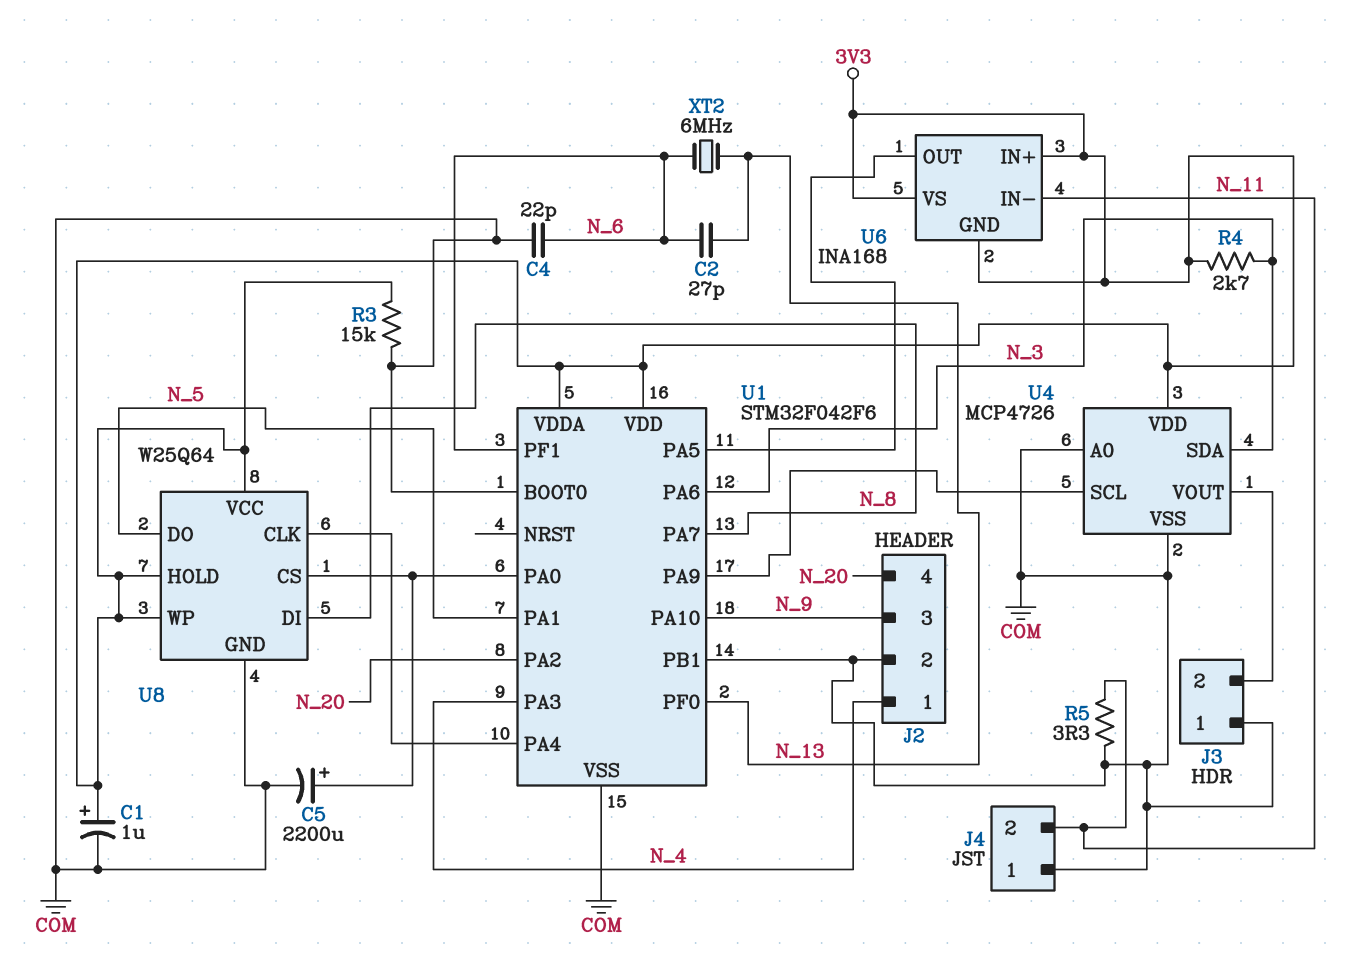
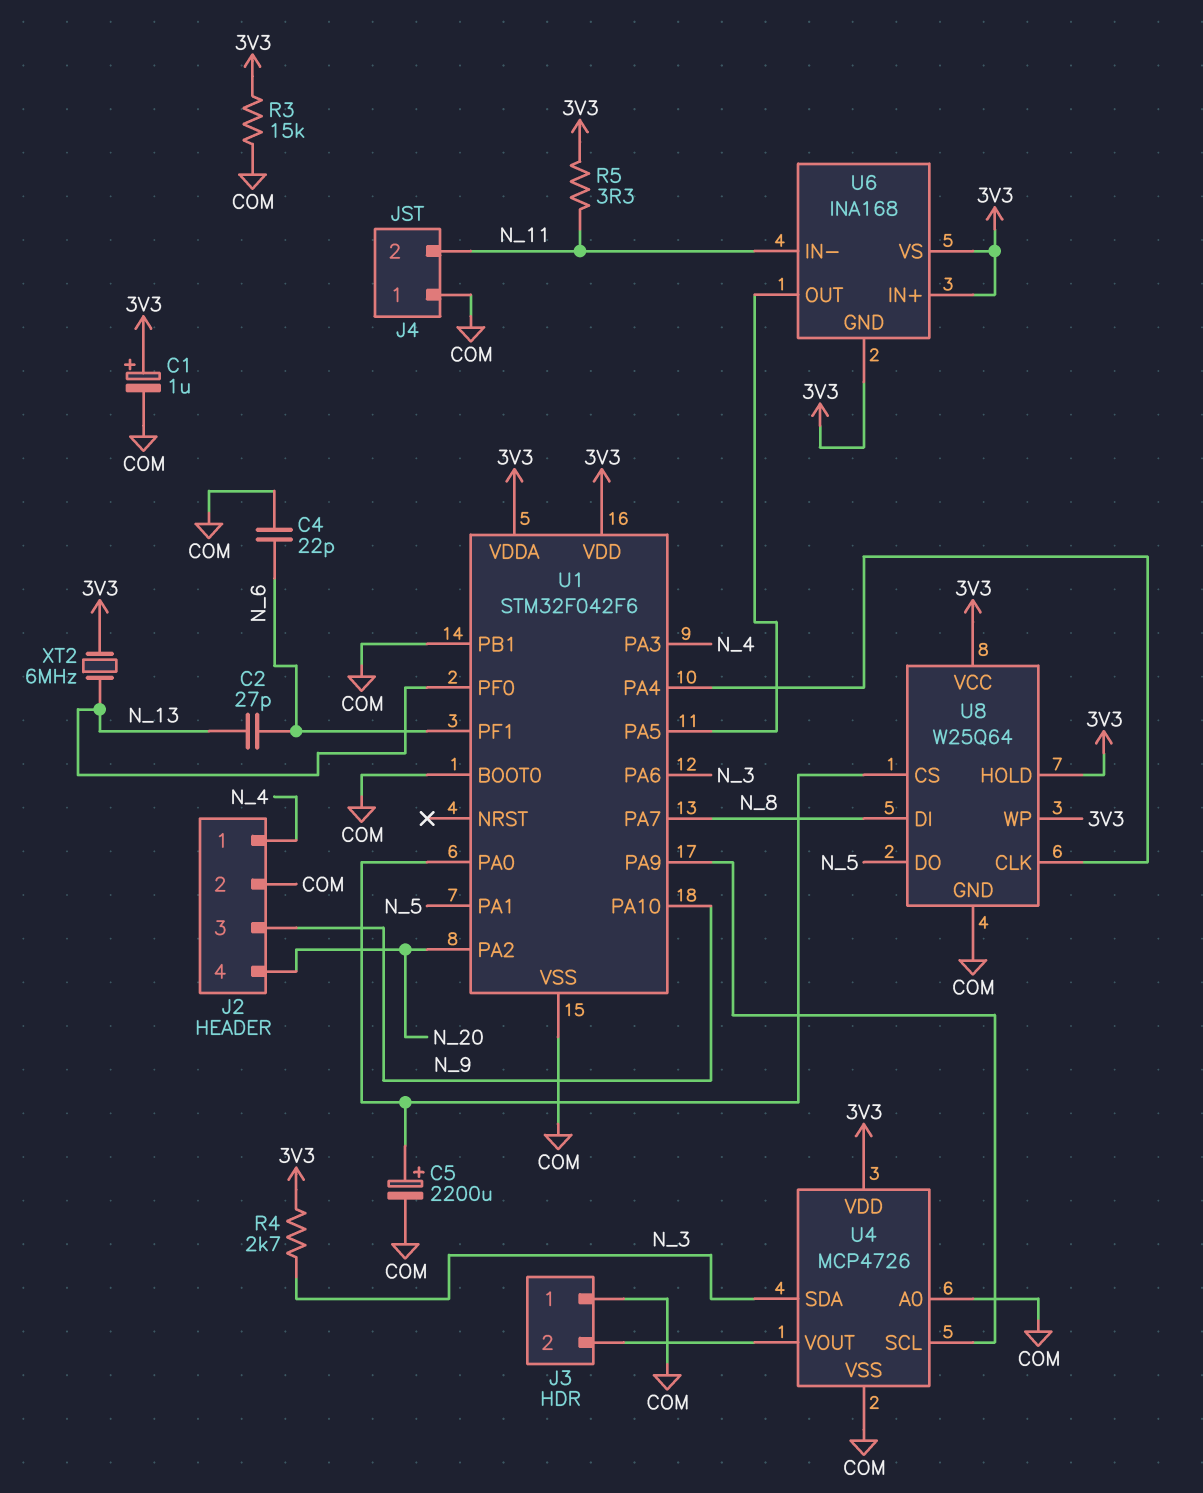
R5: 3.3 (COM, N_11) -> 3.3 (3V3, N_11)
XT2: 6MHz (N_6, N_13) -> 6MHz (3V3, N_13)

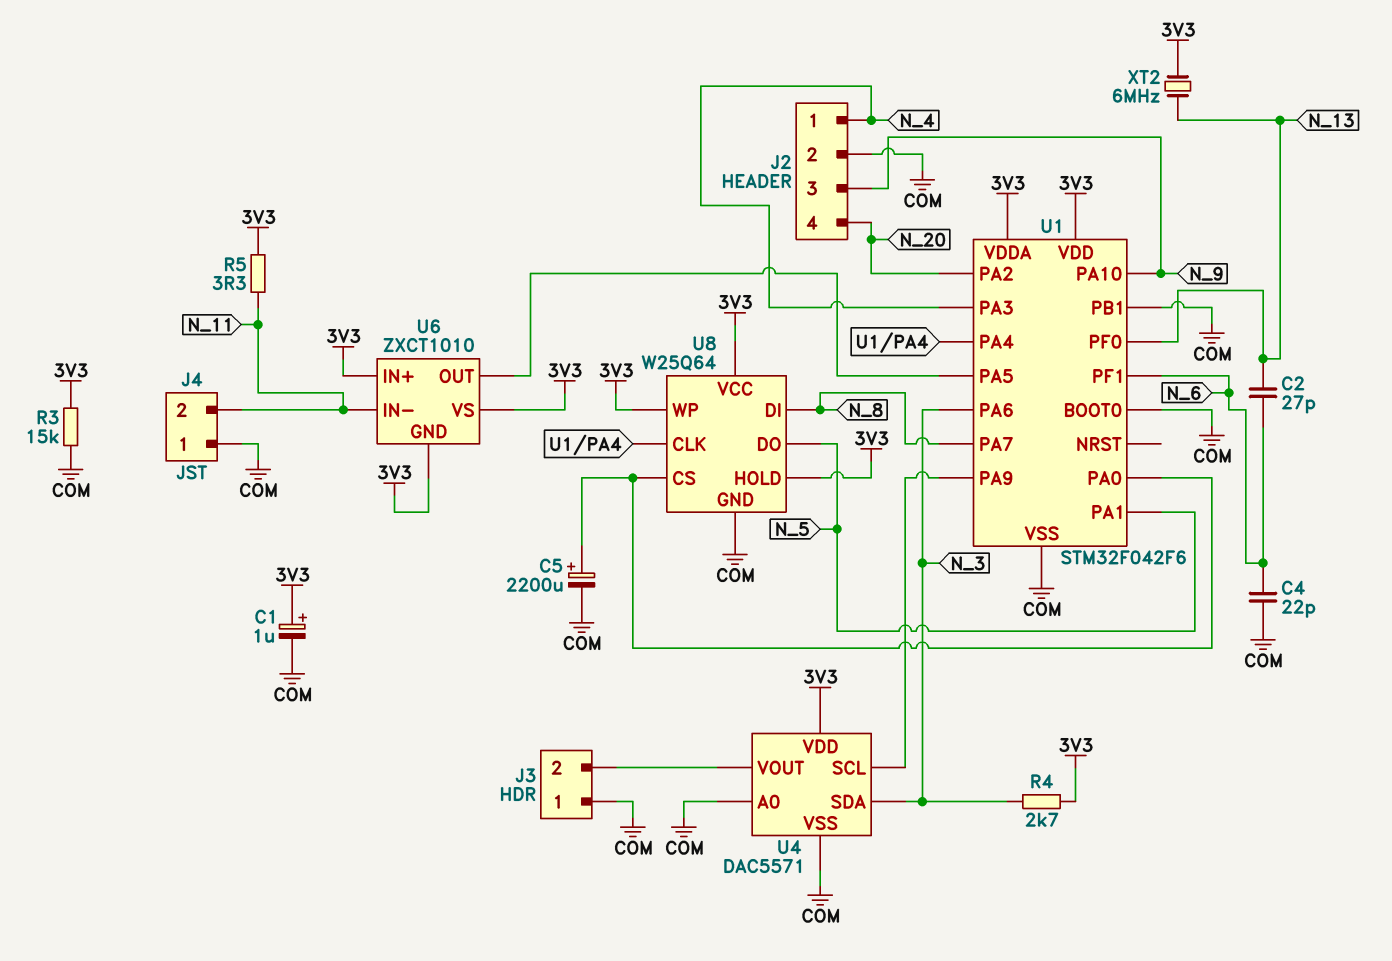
U4: MCP4726 -> DAC5571
U6: INA168 -> ZXCT1010

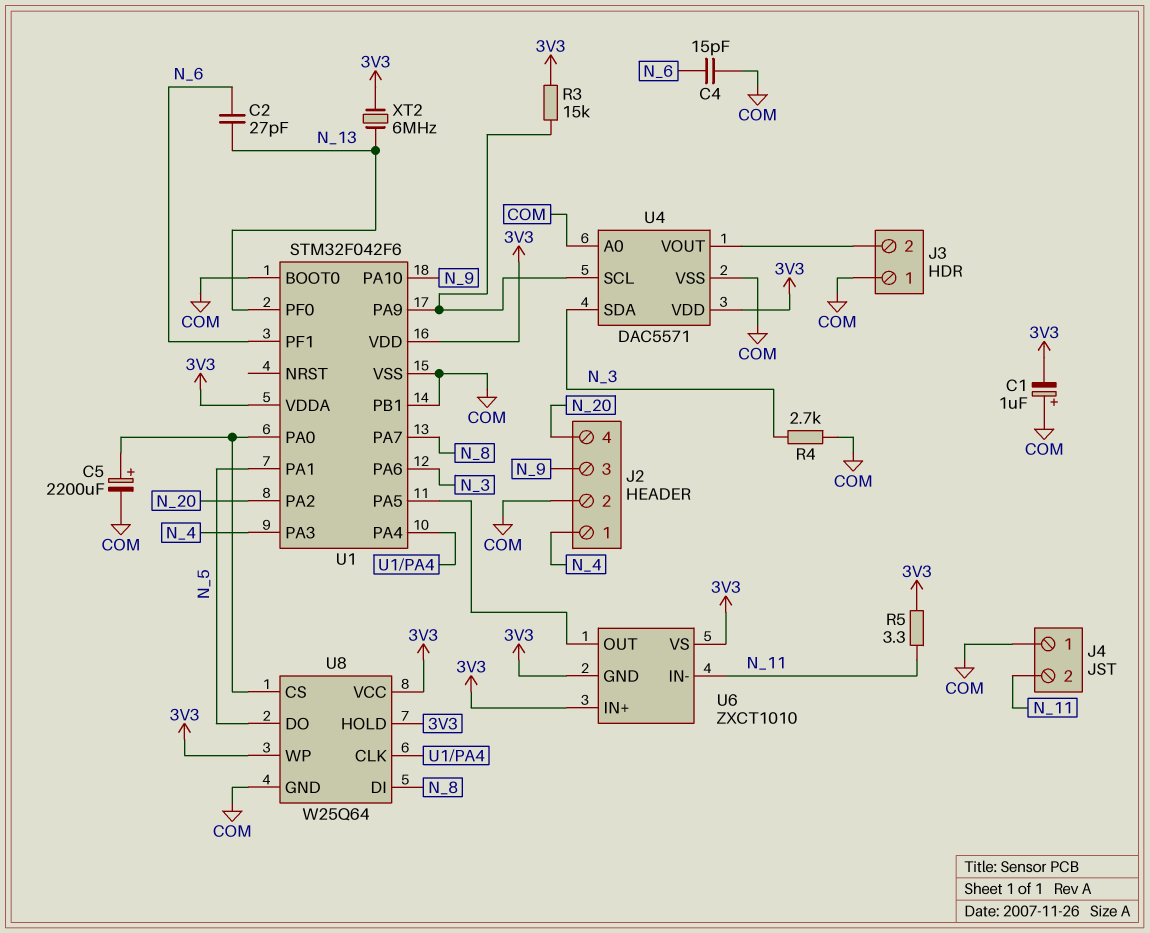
C1: 1uF (plus 3V3, minus COM) -> 1uF (plus COM, minus 3V3)
C4: 22pF (COM, N_6) -> 15pF (COM, N_6)
R3: 15k (3V3, COM) -> 15k (3V3, U1/PA9)
R4: 2.7k (3V3, N_3) -> 2.7k (COM, N_3)

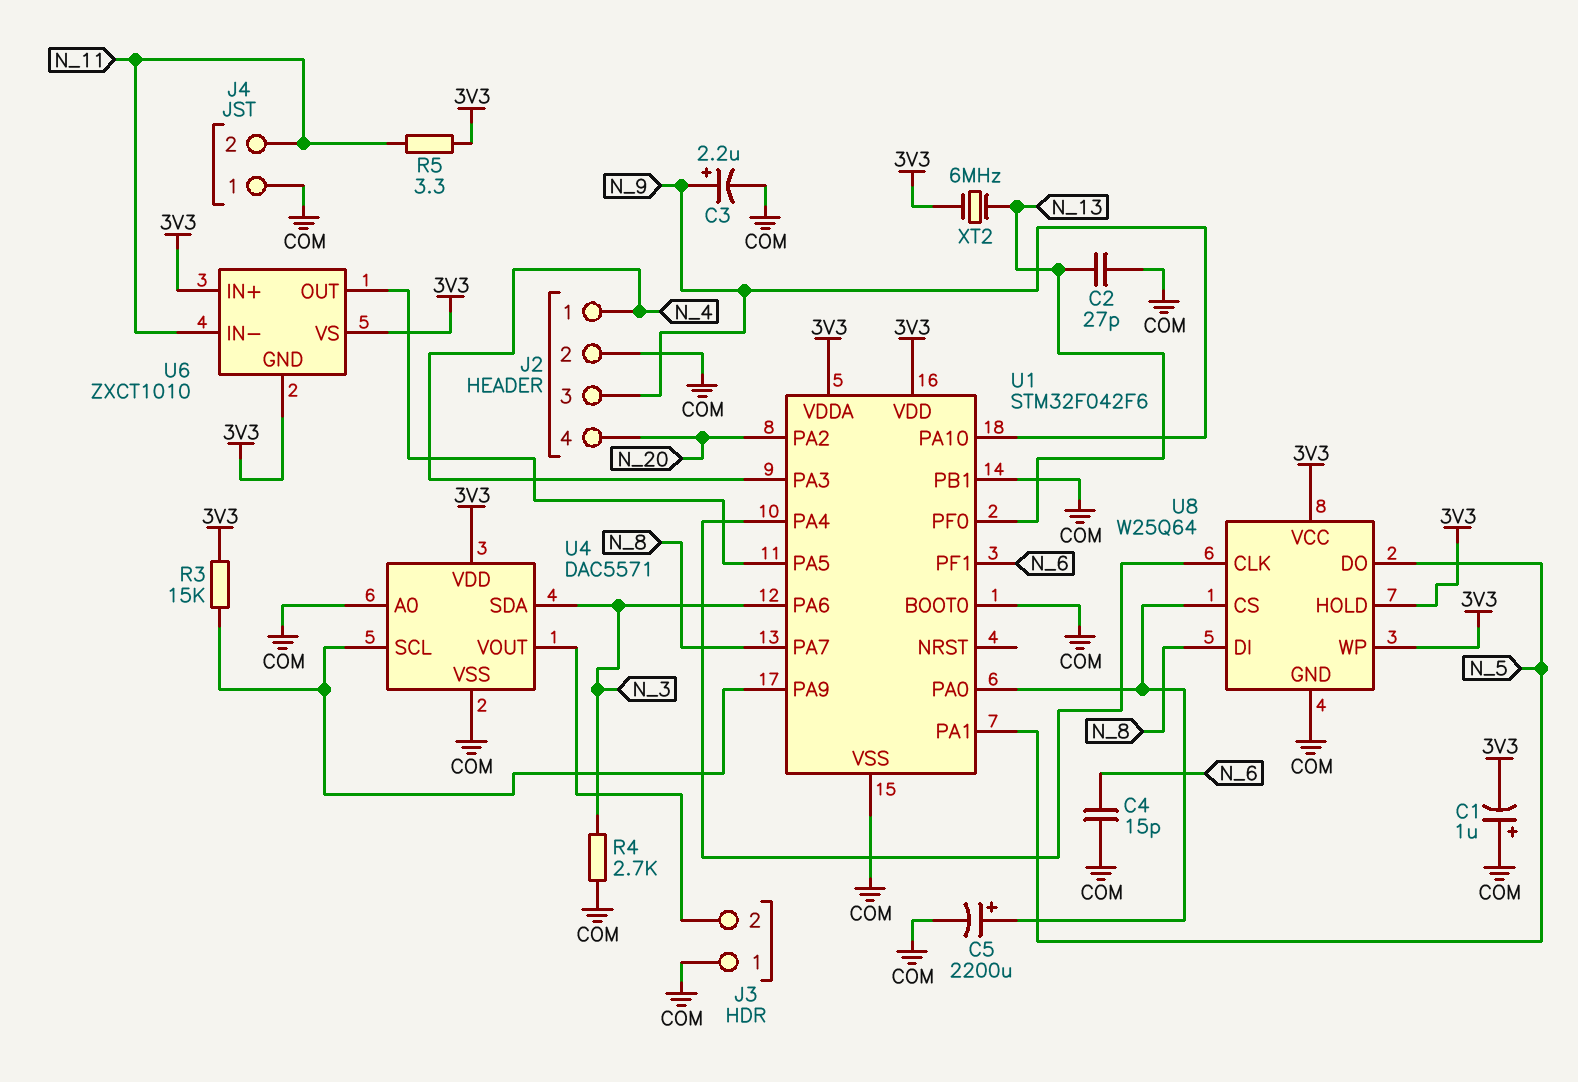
C2: 27pF (N_6, N_13) -> 27pF (COM, N_13)
C3: none -> 2.2uF (plus N_9, minus COM)

